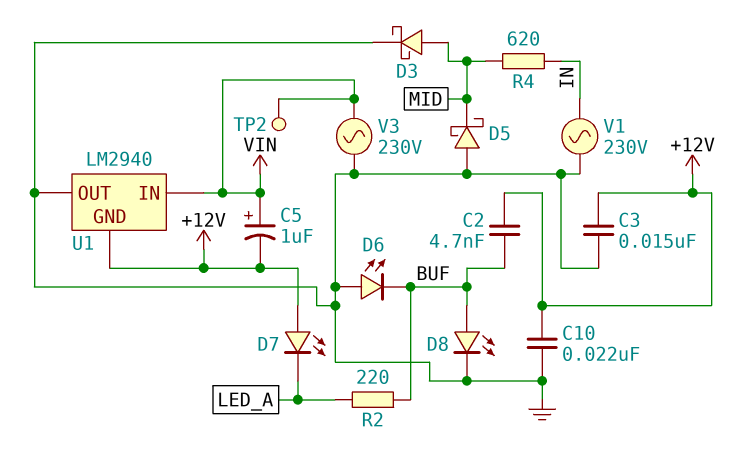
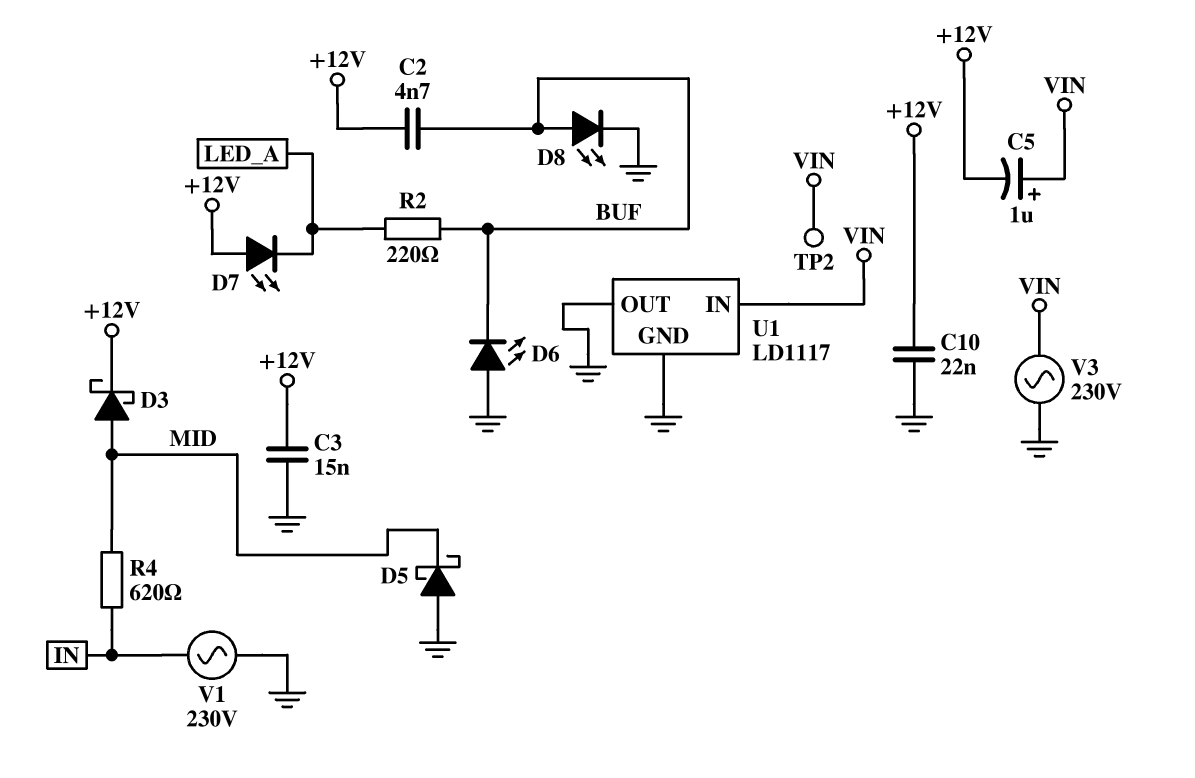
D3: schottky (A MID, K GND) -> schottky (A MID, K +12V)
U1: LM2940 -> LD1117
U1 pin GND: +12V -> GND

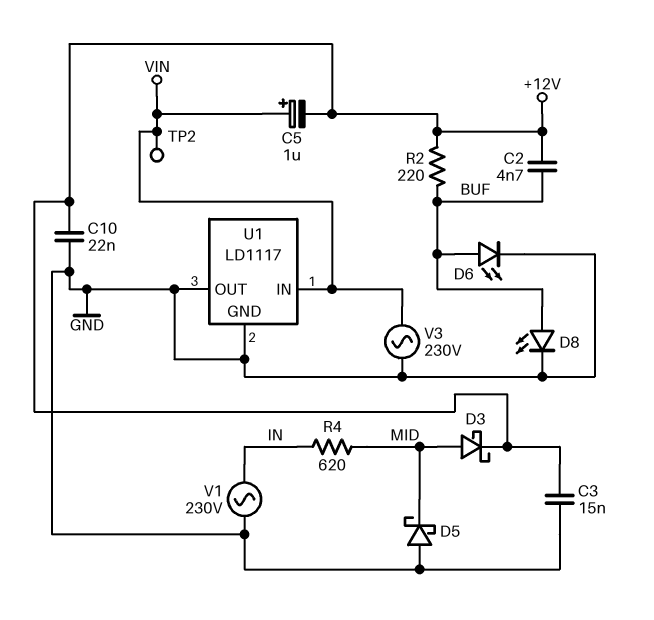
D6: LED (A GND, K BUF) -> LED (A BUF, K GND)
D7: LED (A +12V, K LED_A) -> none
R2: 220 (BUF, LED_A) -> 220 (+12V, BUF)

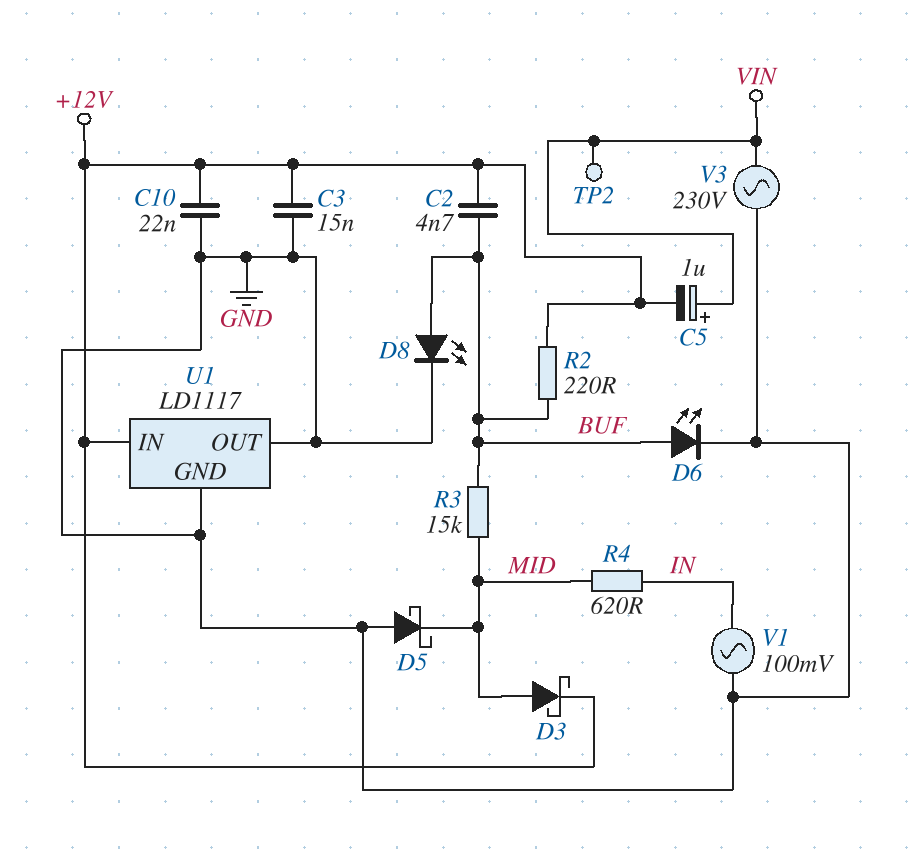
R3: none -> 15k (BUF, MID)
U1 pin IN: VIN -> +12V
V1: AC 230V (GND, IN) -> AC 100mV (GND, IN)

